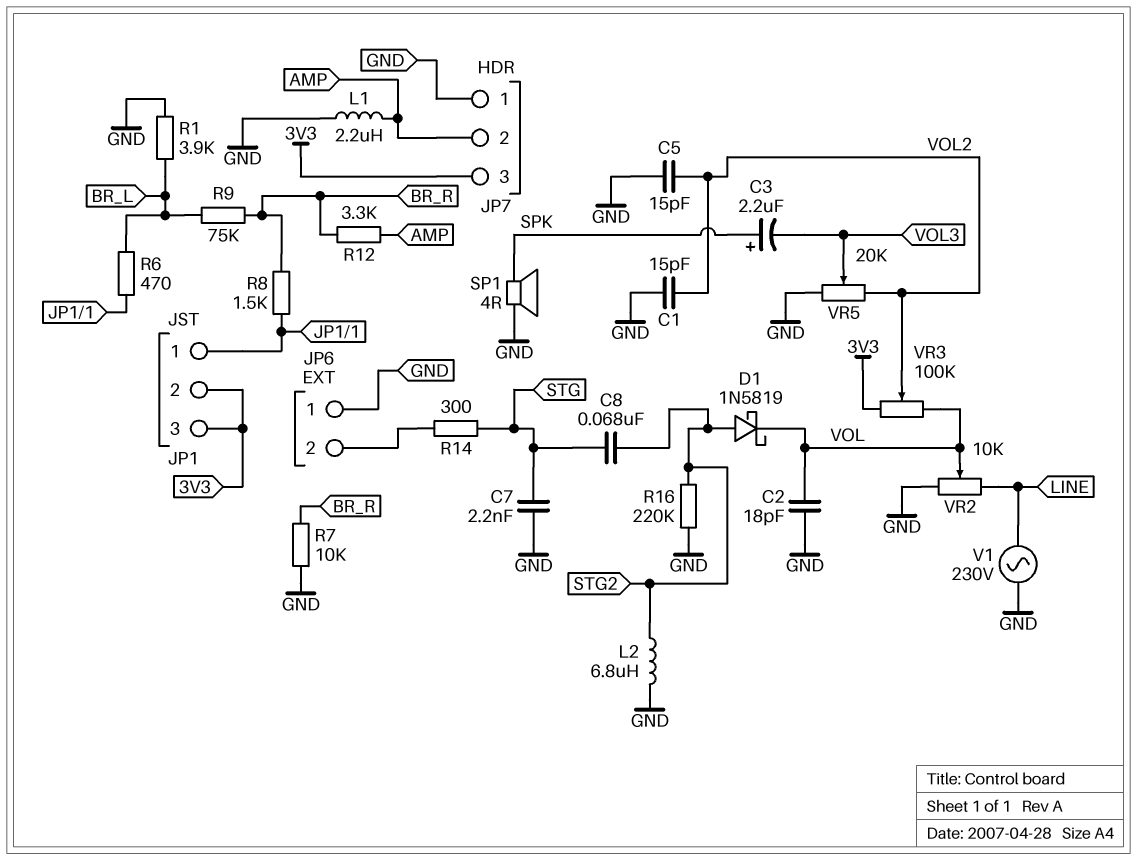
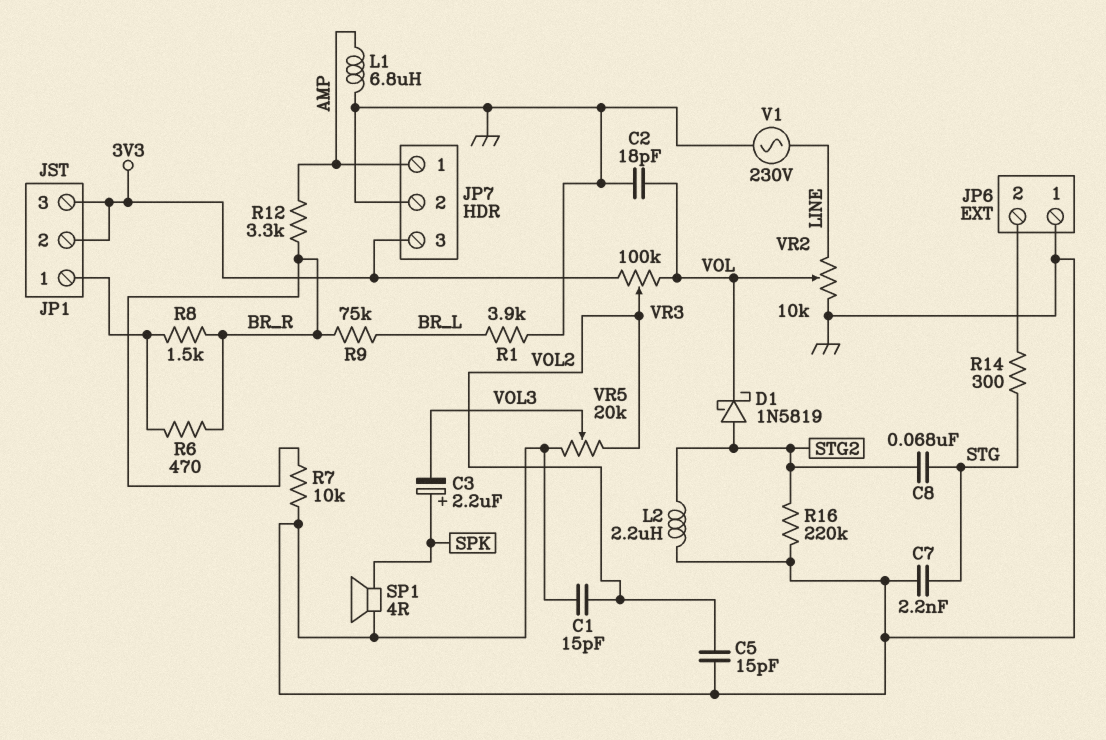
JP7 pin 1: GND -> AMP
JP7 pin 2: AMP -> GND
L1: 2.2uH (AMP, GND) -> 6.8uH (AMP, GND)
L2: 6.8uH (GND, STG2) -> 2.2uH (GND, STG2)
R6: 470 (BR_L, JP1/1) -> 470 (BR_R, JP1/1)

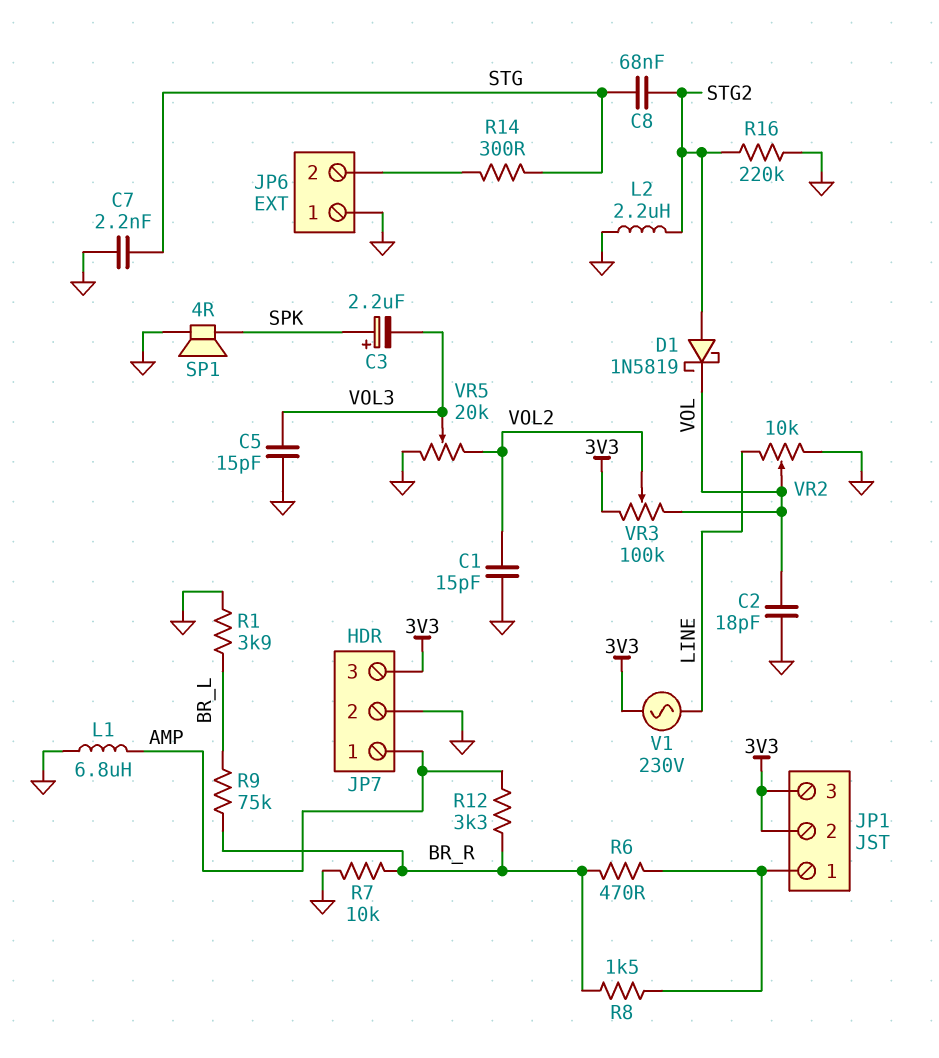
C5: 15pF (GND, VOL2) -> 15pF (GND, VOL3)
V1: AC 230V (GND, LINE) -> AC 230V (3V3, LINE)

